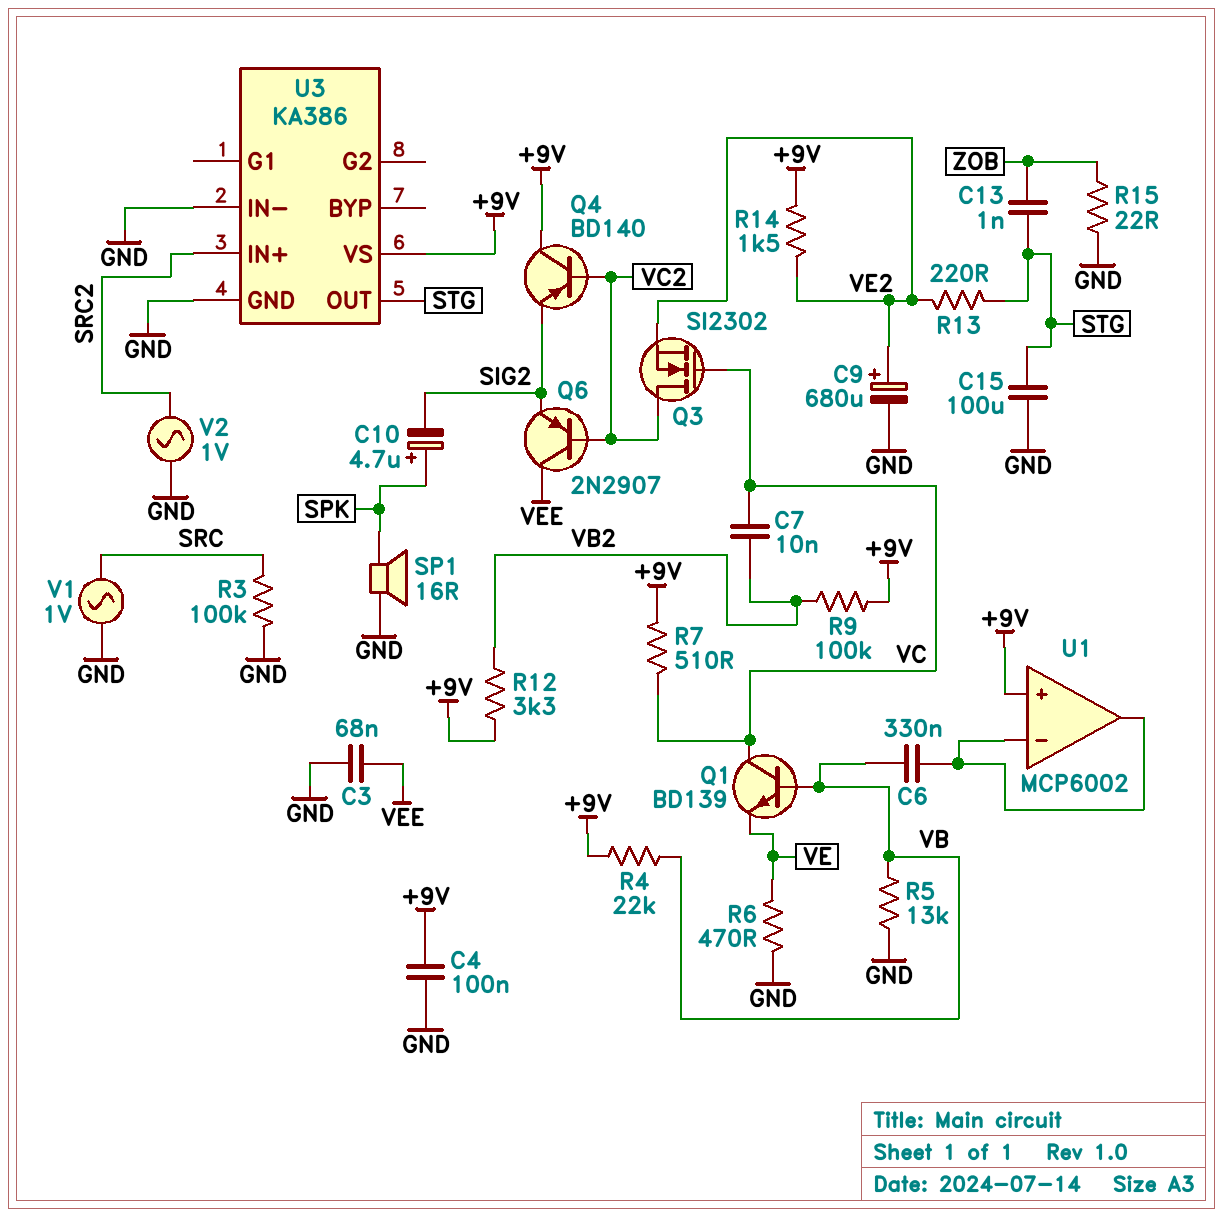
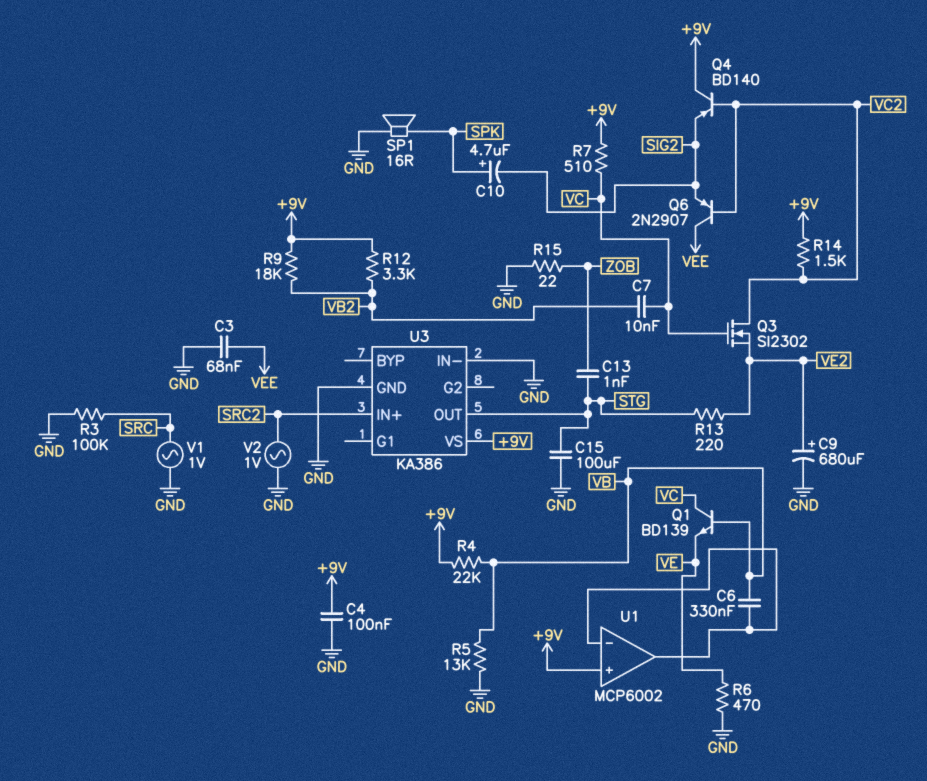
R9: 100k (+9V, VB2) -> 18k (+9V, VB2)
R14: 1.5k (+9V, VE2) -> 1.5k (+9V, VC2)

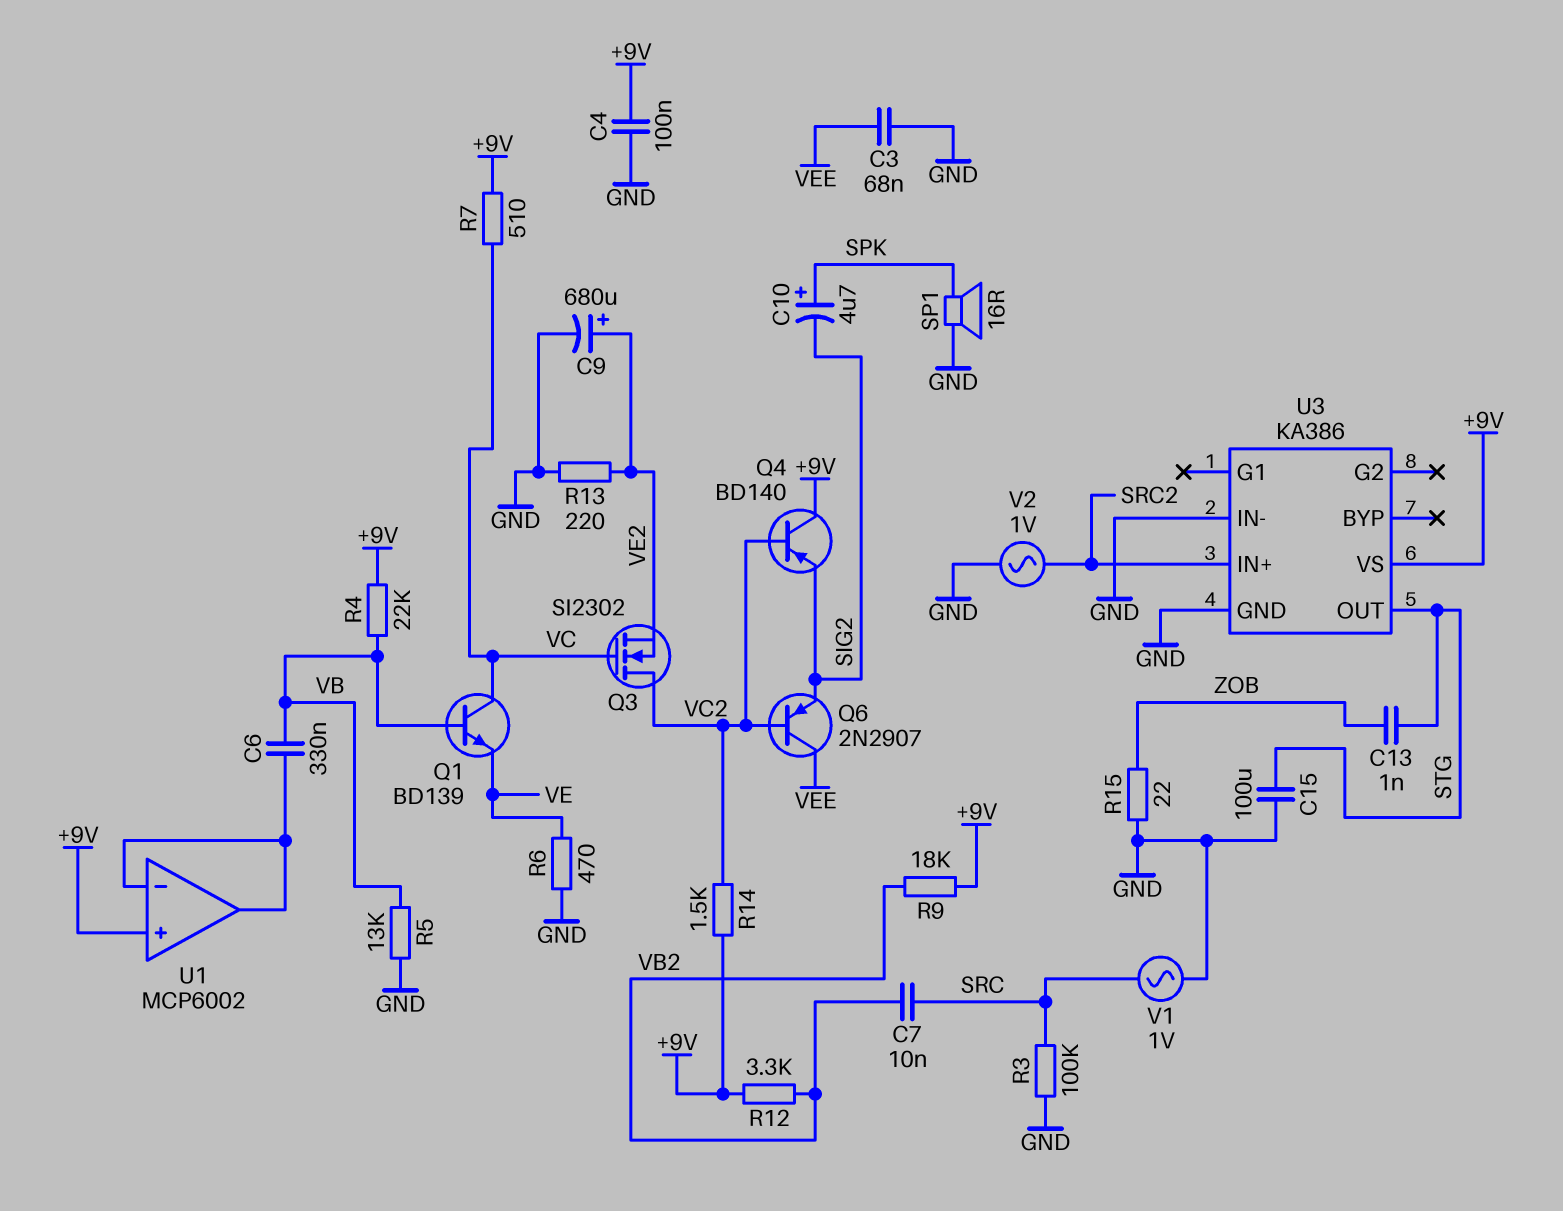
C7: 10nF (VB2, VC) -> 10nF (SRC, VB2)
R13: 220 (STG, VE2) -> 220 (GND, VE2)

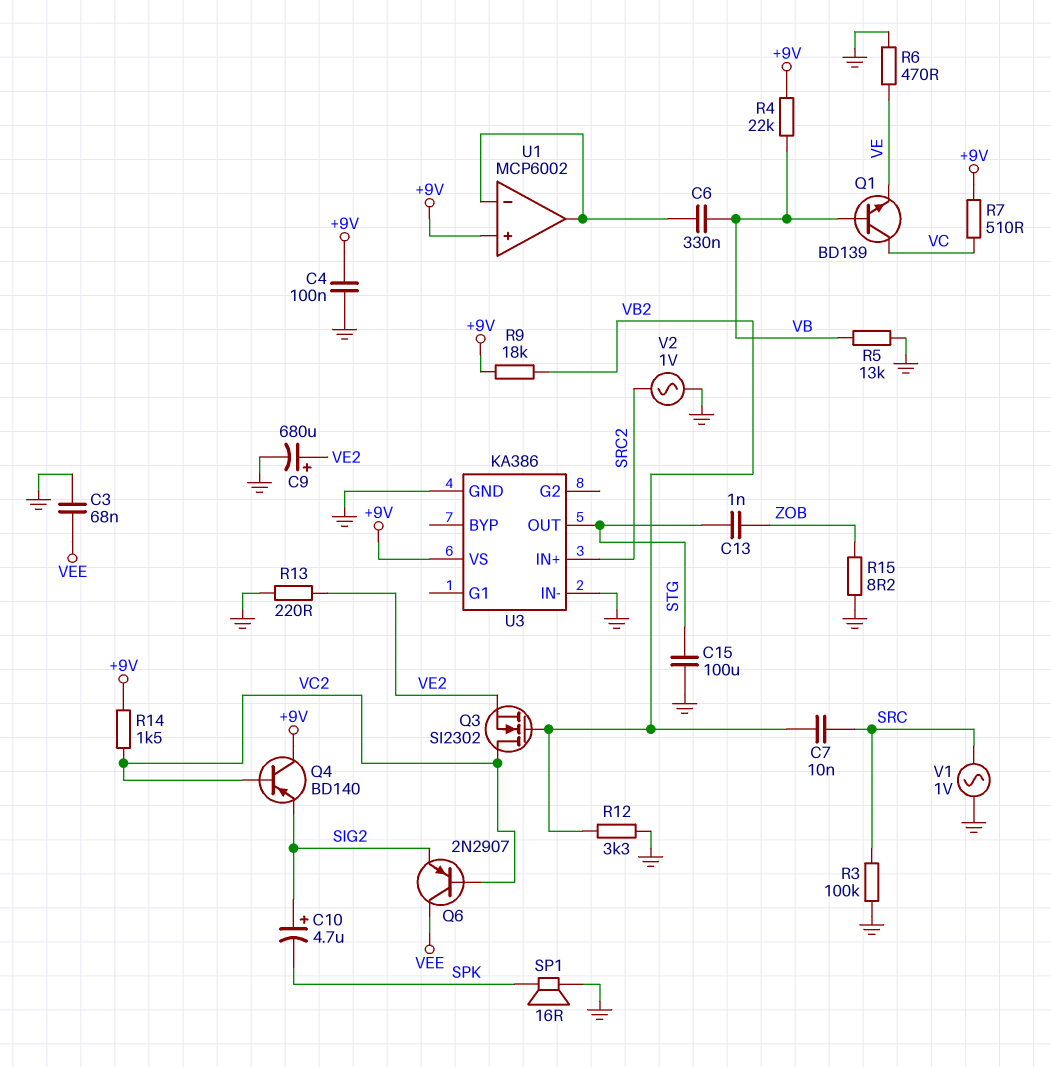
C10: 4.7uF (plus SPK, minus SIG2) -> 4.7uF (plus SIG2, minus SPK)
Q3: NMOS SI2302 (G VC, D VC2, S VE2) -> NMOS SI2302 (G VB2, D VC2, S VE2)
R12: 3.3k (+9V, VB2) -> 3.3k (GND, VB2)
R15: 22 (GND, ZOB) -> 8.2 (GND, ZOB)

